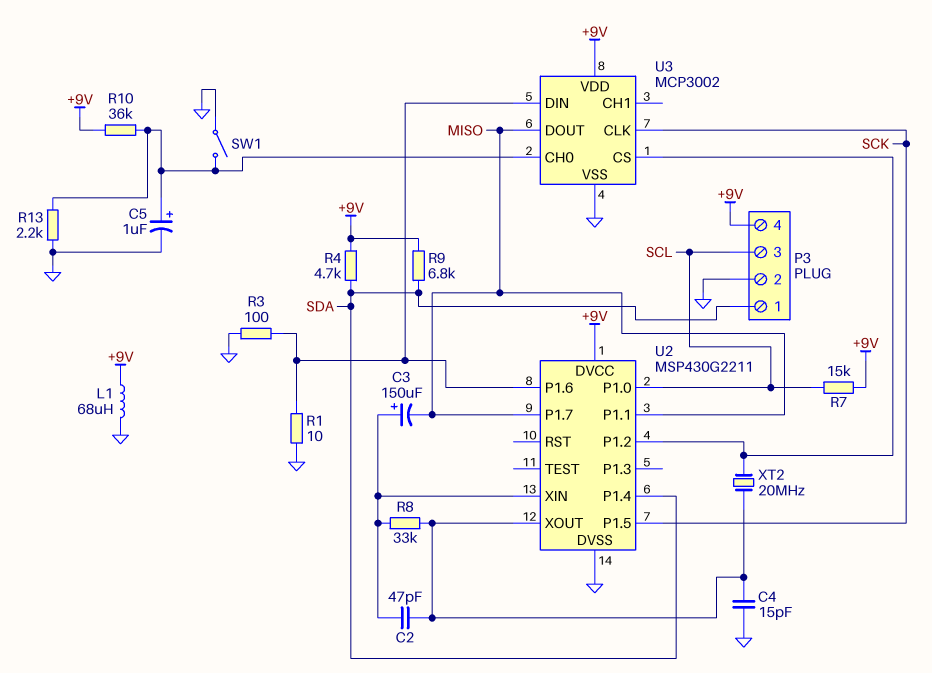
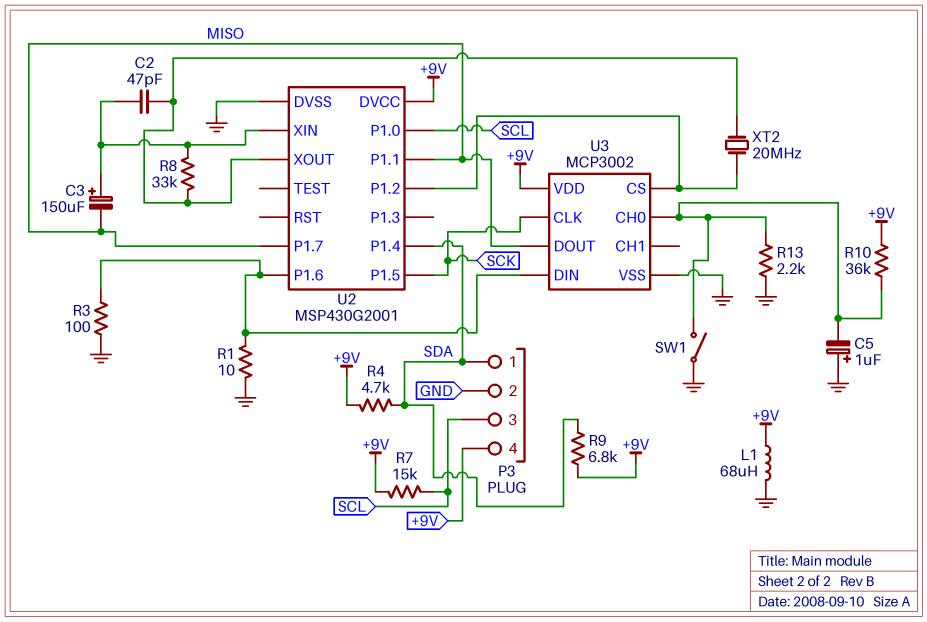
C4: 15pF (GND, U2/XOUT) -> none
C5: 1uF (plus U3/CH0, minus GND) -> 1uF (plus GND, minus U3/CH0)
U2: MSP430G2211 -> MSP430G2001

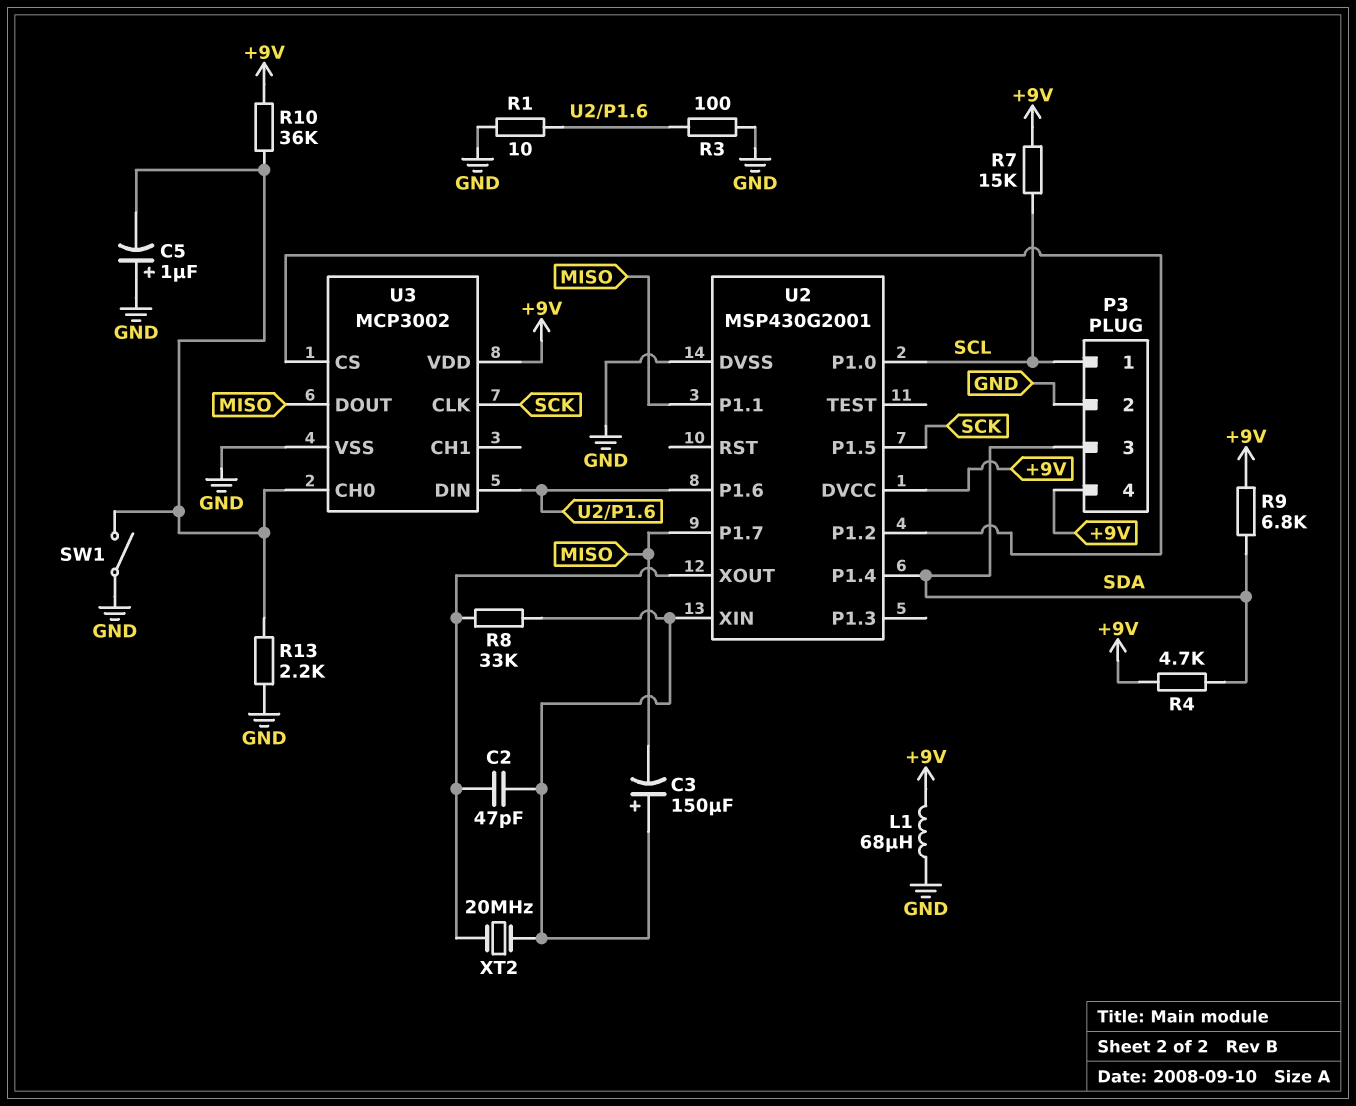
P3 pin 1: SDA -> SCL
P3 pin 3: SCL -> SDA
XT2: 20MHz (U2/P1.2, U2/XOUT) -> 20MHz (U2/XIN, U2/XOUT)

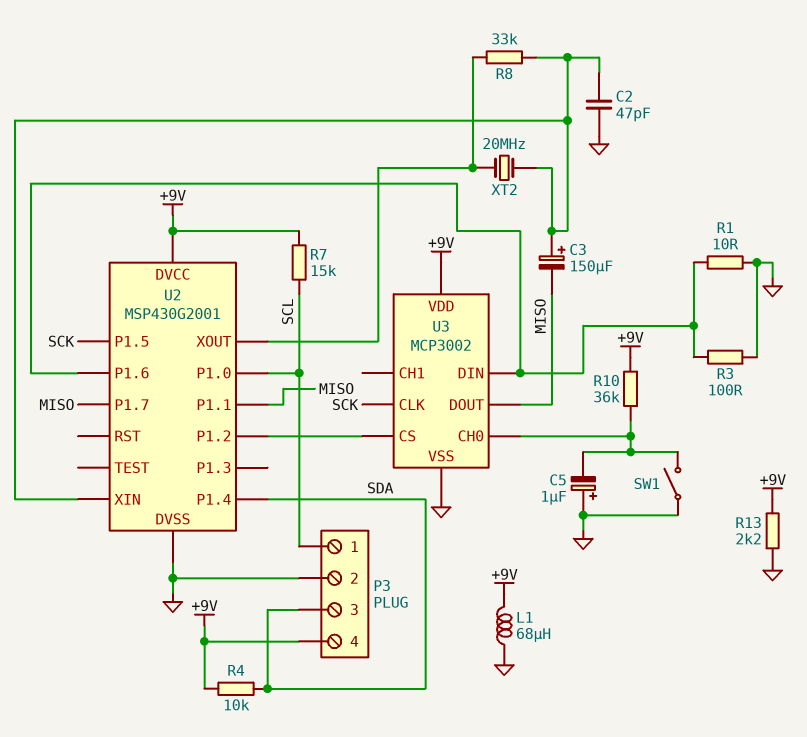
C2: 47pF (U2/XIN, U2/XOUT) -> 47pF (GND, U2/XIN)
R4: 4.7k (+9V, SDA) -> 10k (+9V, SDA)
R9: 6.8k (+9V, SDA) -> none
R13: 2.2k (GND, U3/CH0) -> 2.2k (+9V, GND)

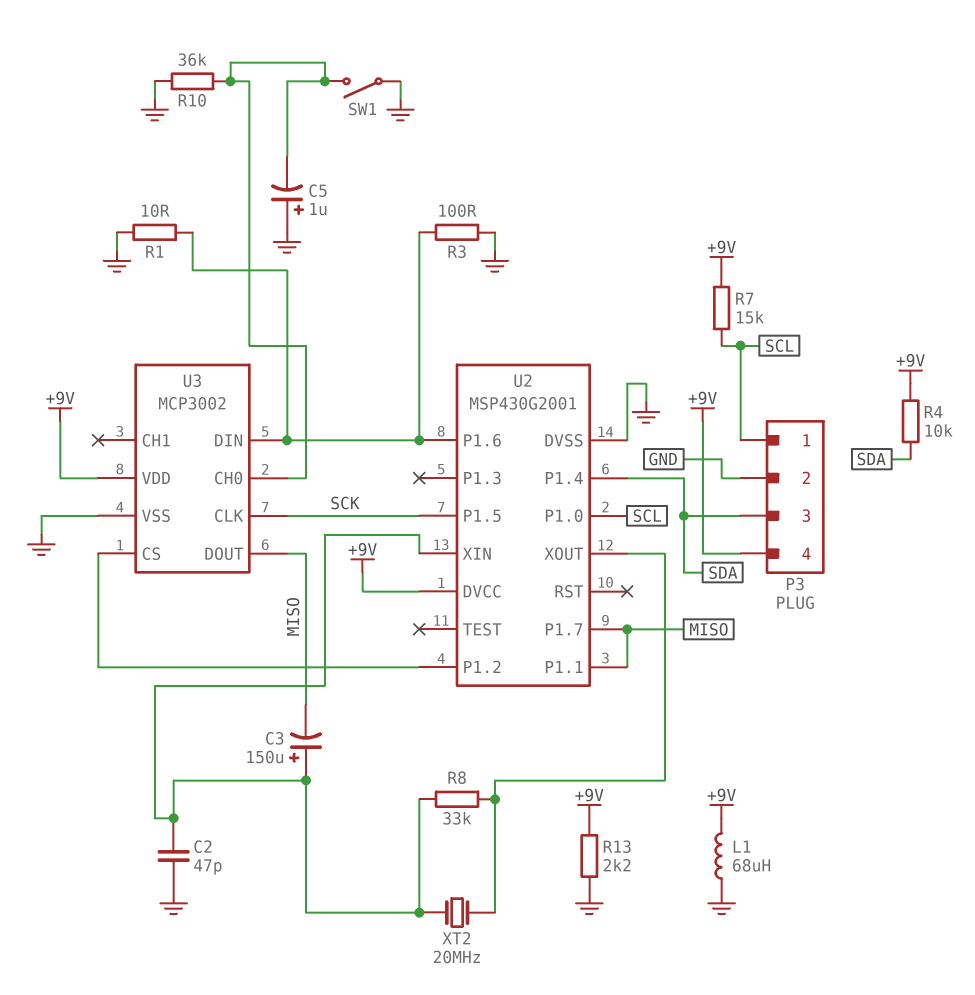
R10: 36k (+9V, U3/CH0) -> 36k (GND, U3/CH0)

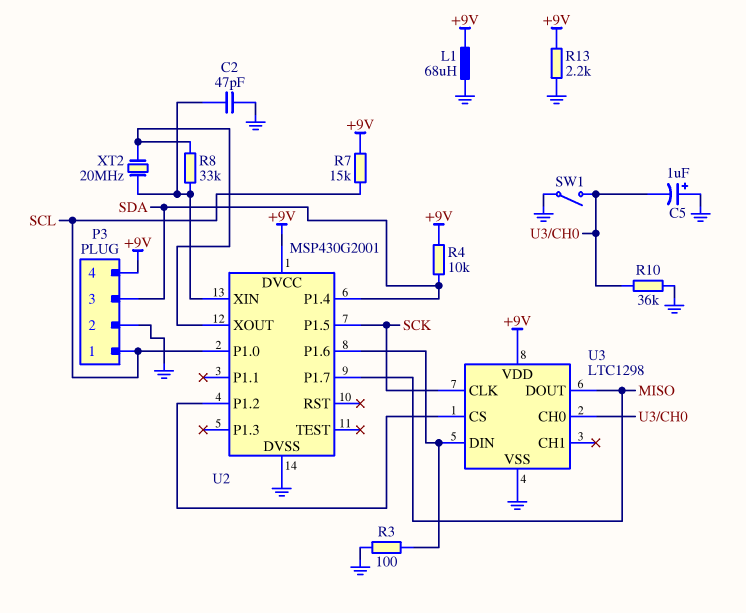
C3: 150uF (plus U2/XIN, minus MISO) -> none
R1: 10 (GND, U2/P1.6) -> none
U2 pin P1.1: MISO -> none
U3: MCP3002 -> LTC1298

